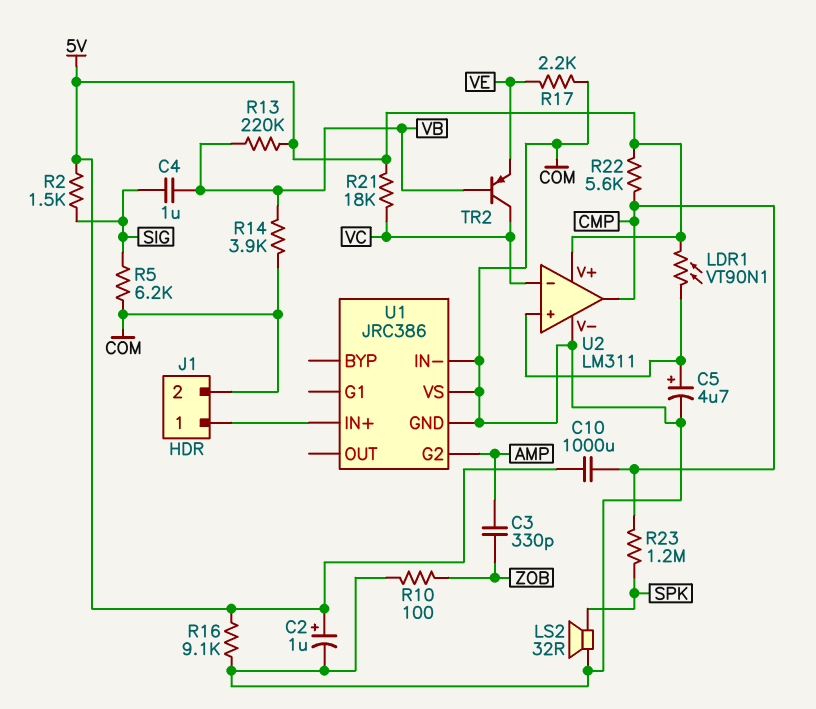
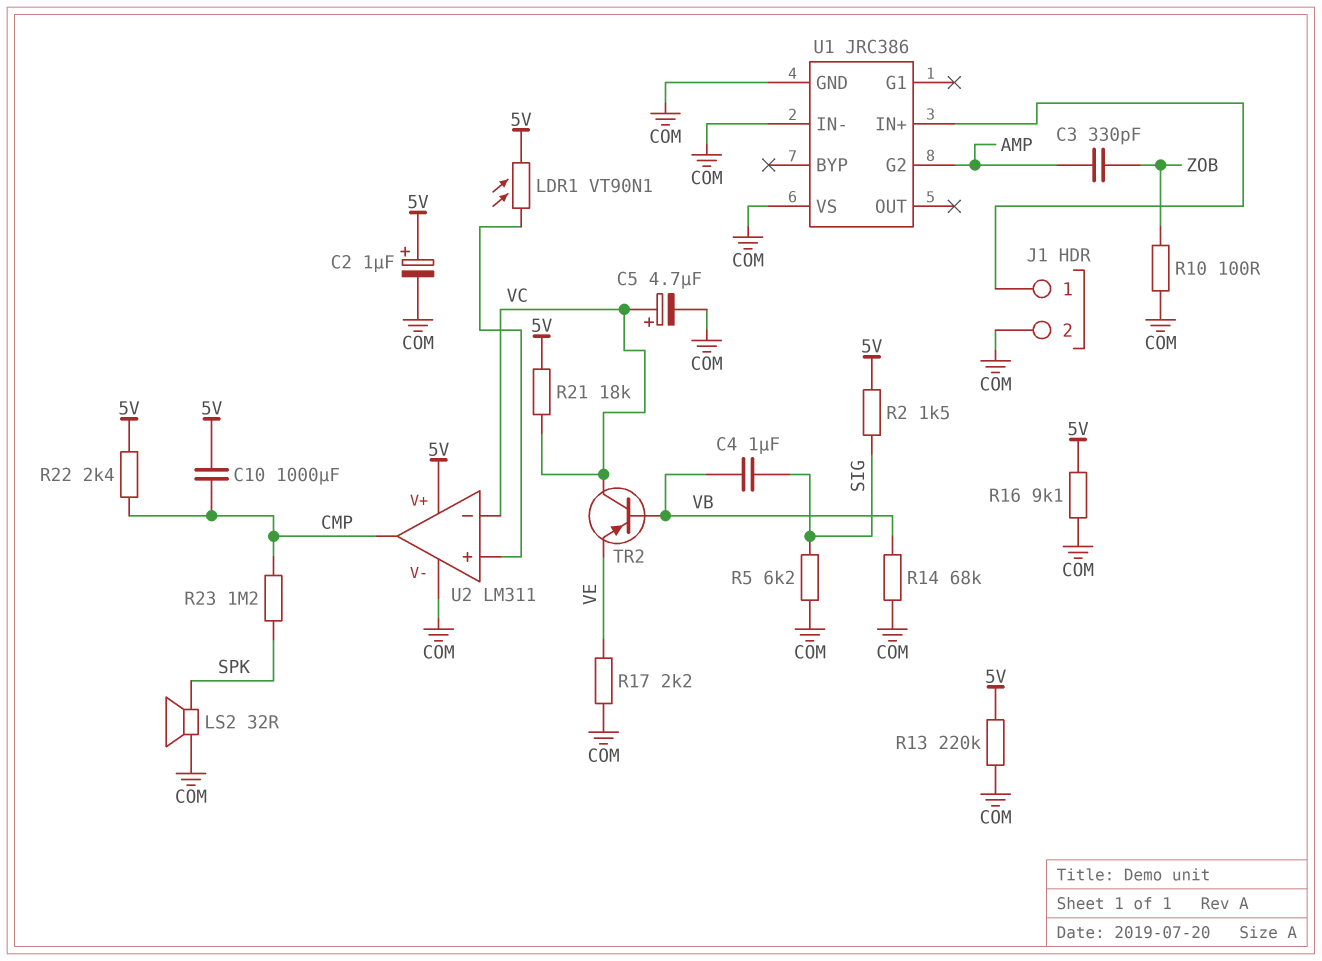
C5: 4.7uF (plus U2/in+, minus COM) -> 4.7uF (plus VC, minus COM)
R13: 220k (5V, VB) -> 220k (5V, COM)
R14: 3.9k (COM, VB) -> 68k (COM, VB)
R22: 5.6k (5V, CMP) -> 2.4k (5V, CMP)

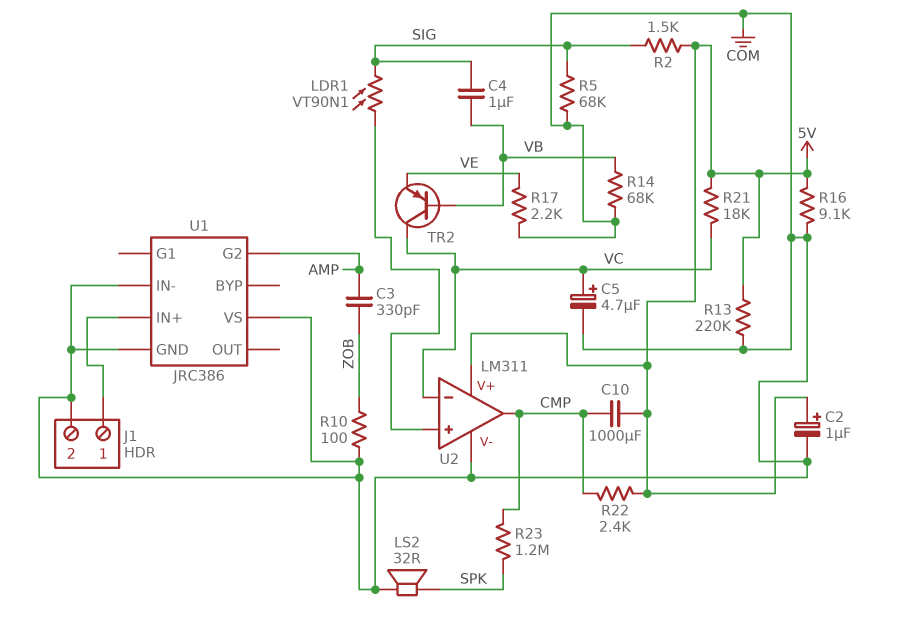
LDR1: VT90N1 (5V, U2/in+) -> VT90N1 (SIG, U2/in+)
R5: 6.2k (COM, SIG) -> 68k (COM, SIG)

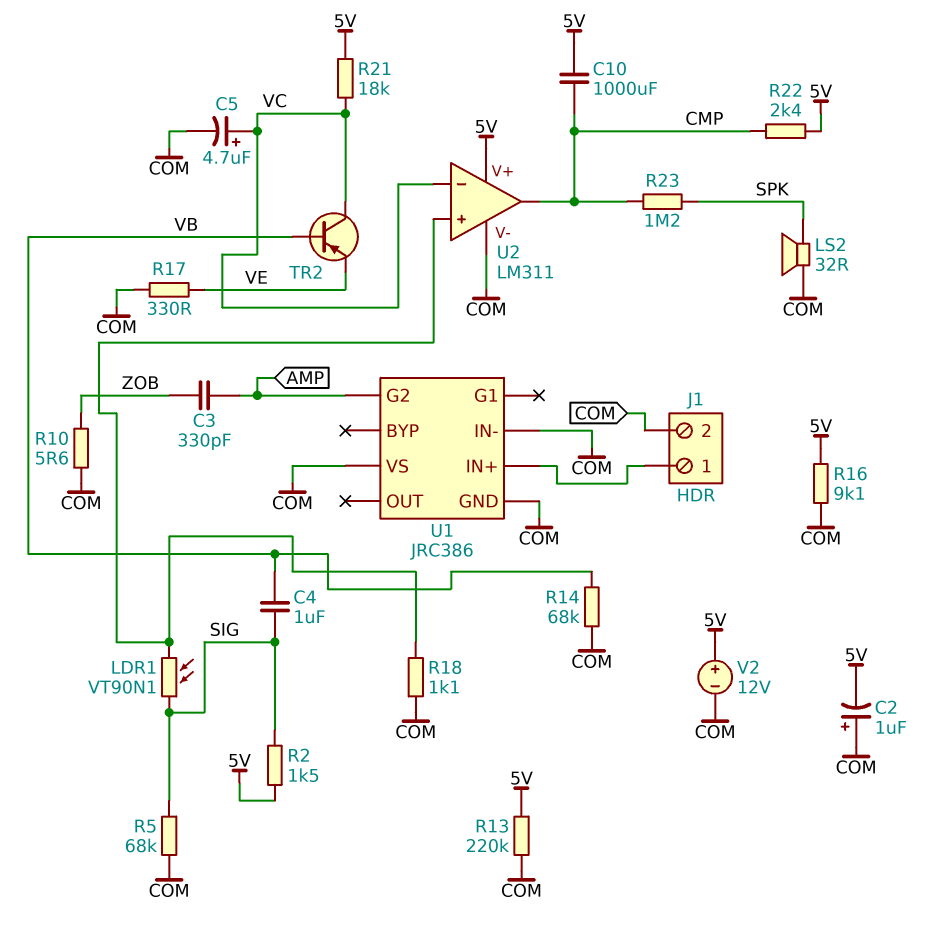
C2: 1uF (plus 5V, minus COM) -> 1uF (plus COM, minus 5V)
R10: 100 (COM, ZOB) -> 5.6 (COM, ZOB)
R17: 2.2k (COM, VE) -> 330 (COM, VE)
R18: none -> 1.1k (COM, U2/in+)
V2: none -> 12V (plus 5V, minus COM)

